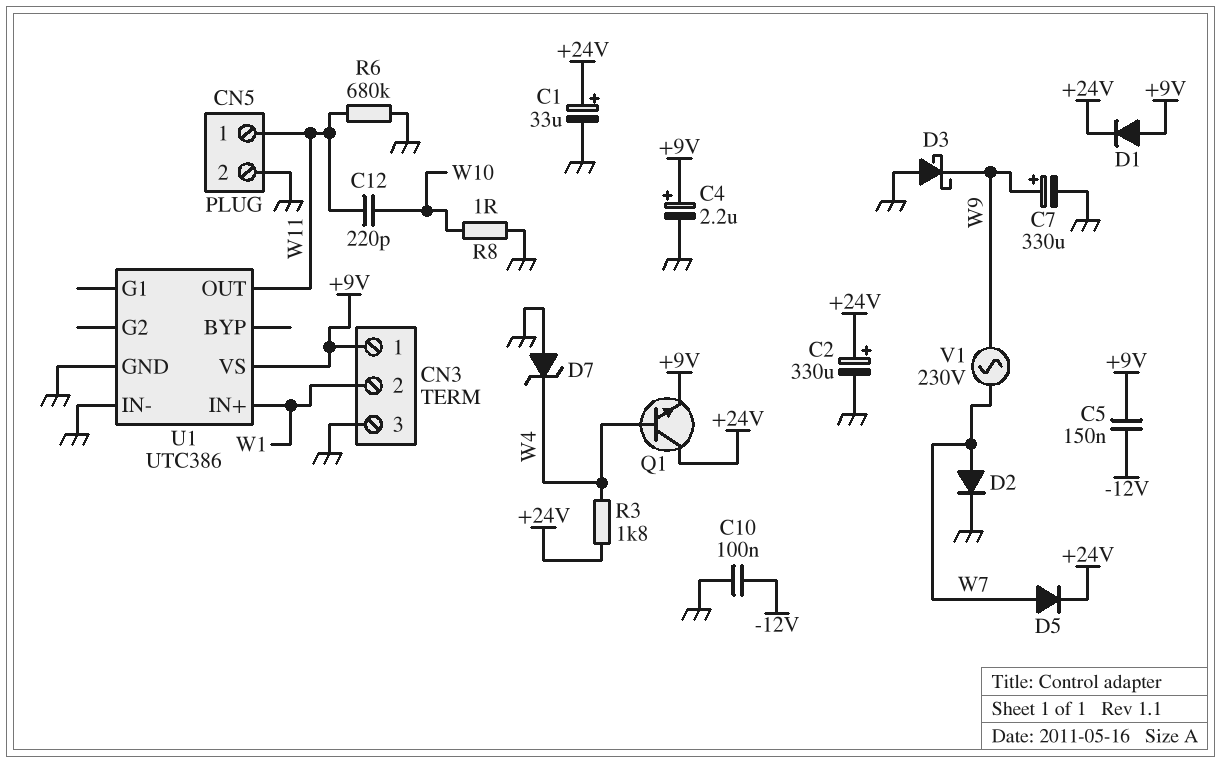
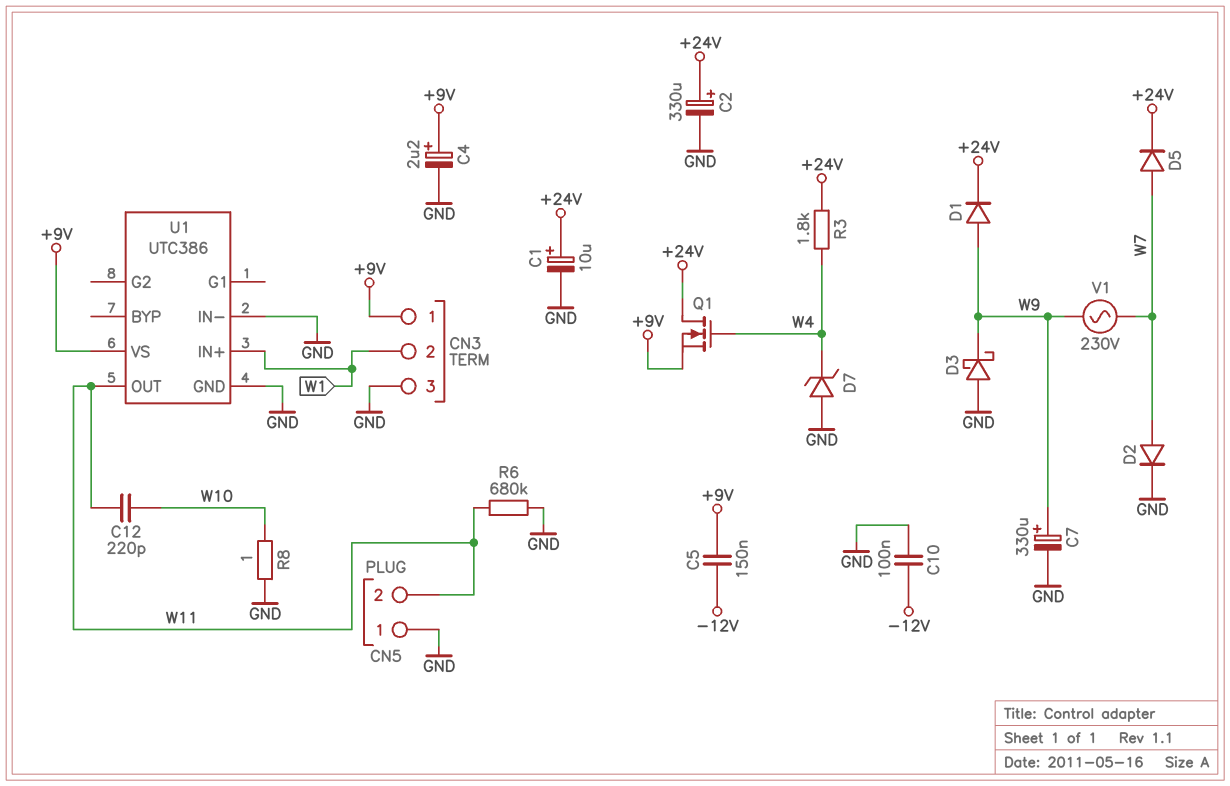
C1: 33uF (plus +24V, minus GND) -> 10uF (plus +24V, minus GND)
CN5 pin 1: W11 -> GND
CN5 pin 2: GND -> W11
D1: diode (A +9V, K +24V) -> diode (A W9, K +24V)
Q1: NPN (B W4, C +24V, E +9V) -> NMOS (G W4, D +24V, S +9V)

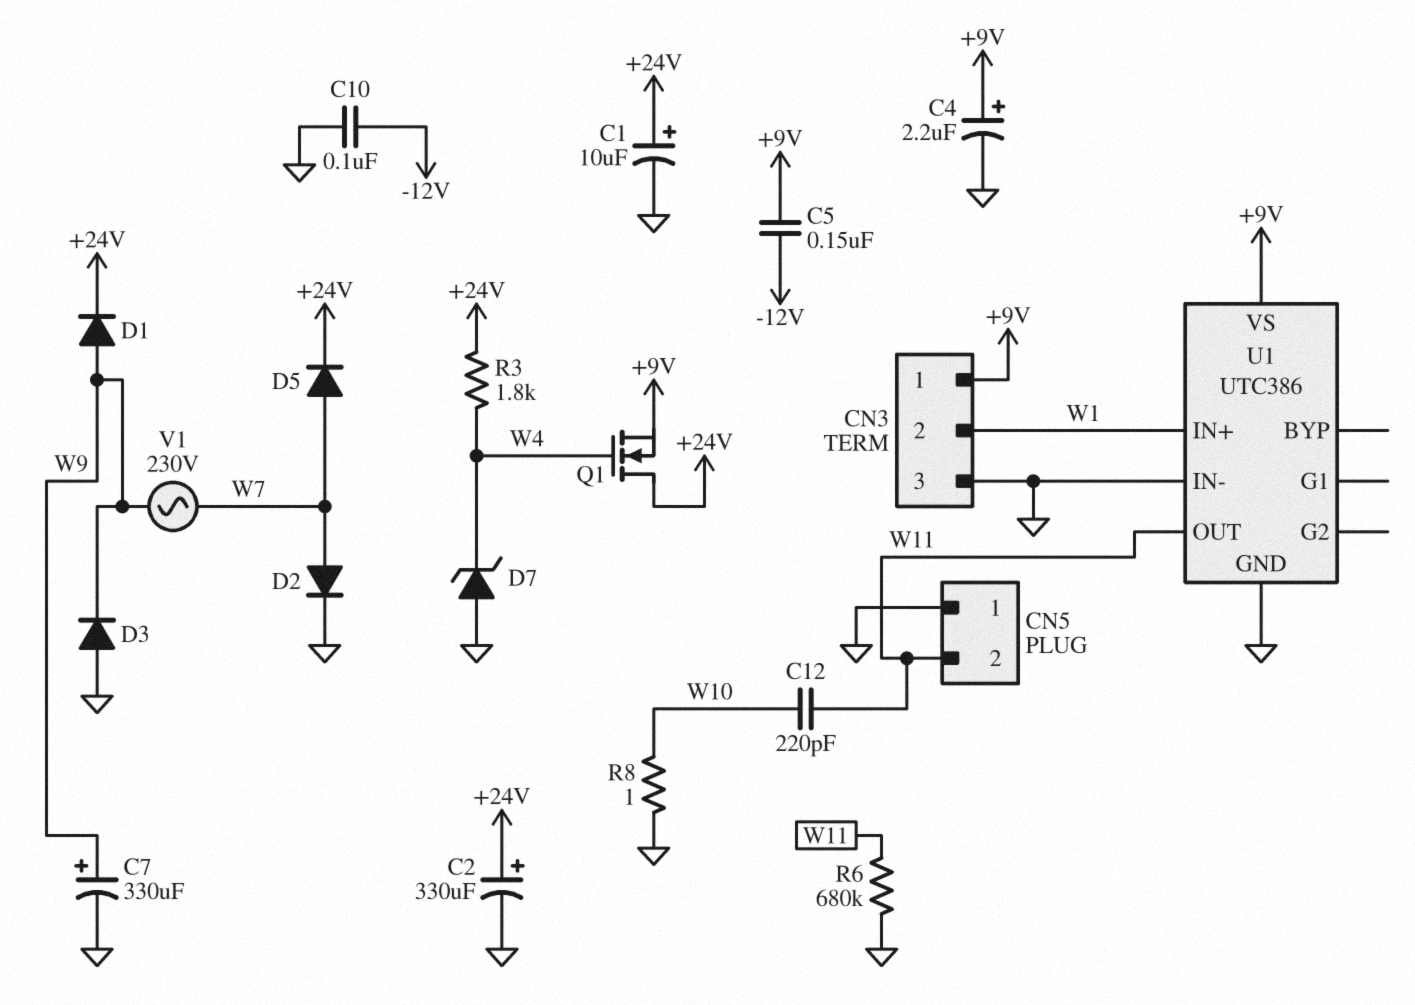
D3: schottky (A GND, K W9) -> diode (A GND, K W9)

